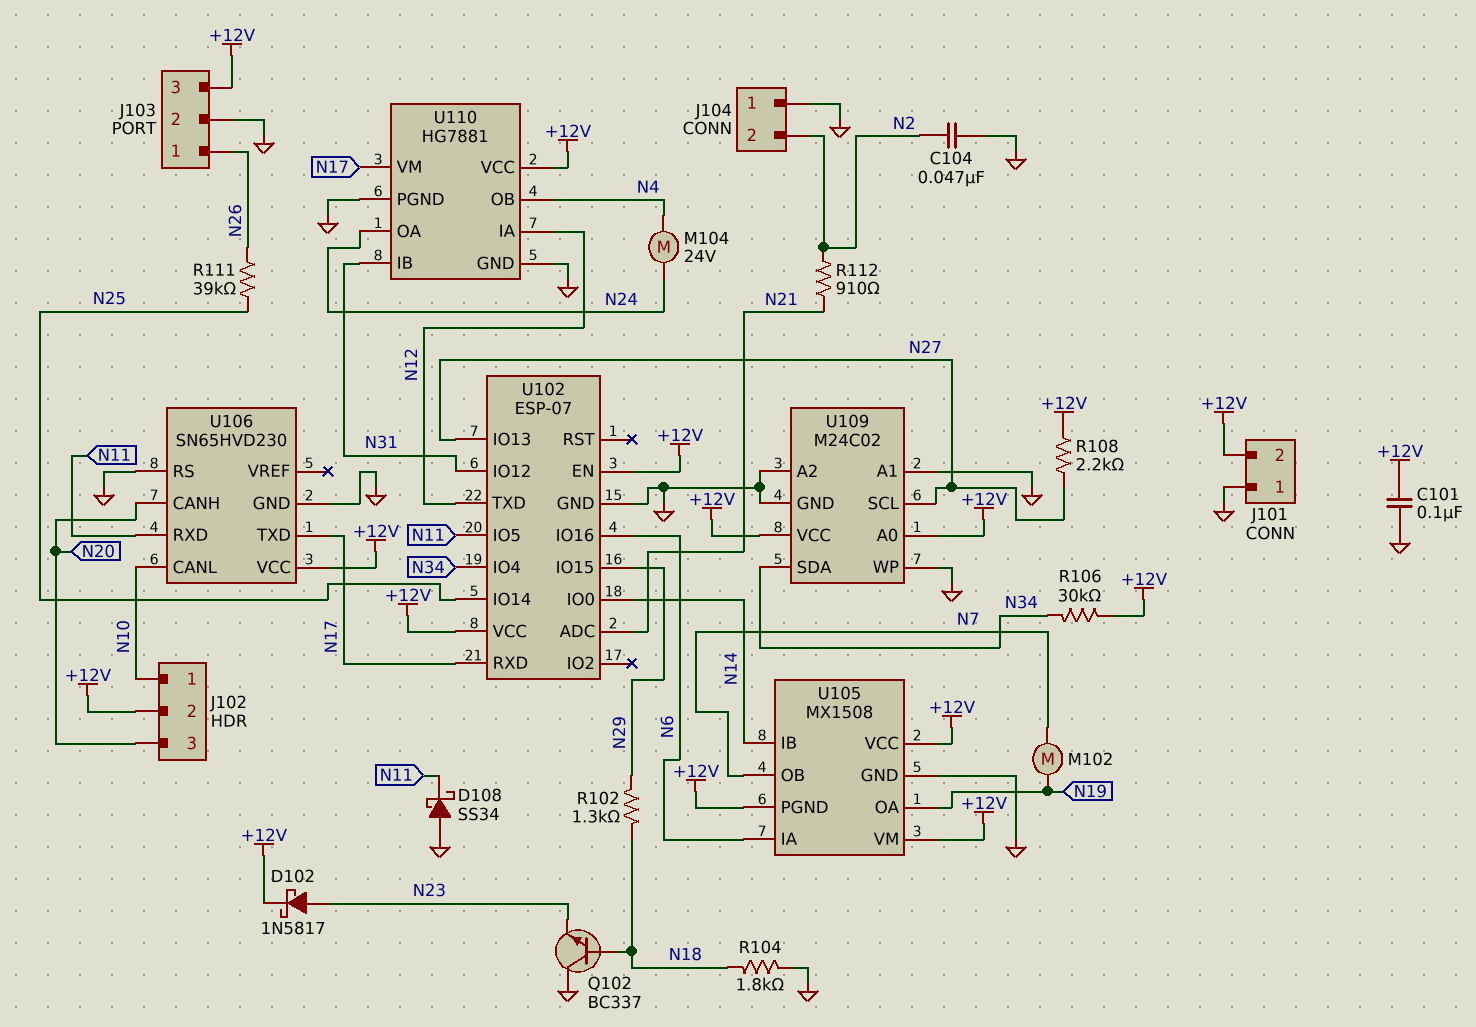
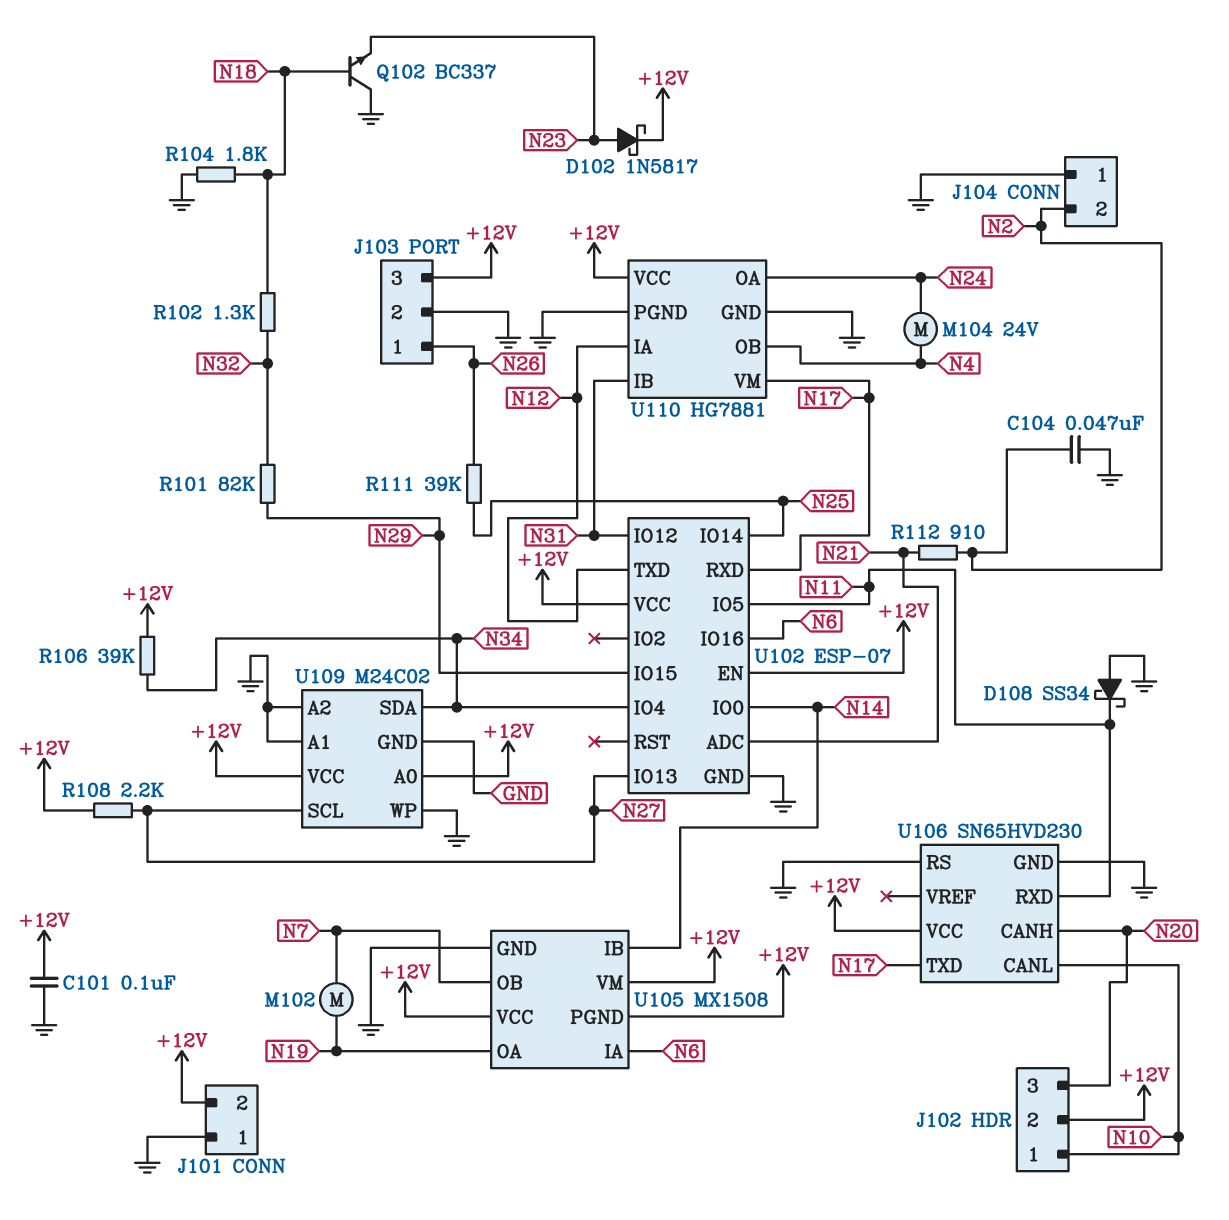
R101: none -> 82k (N29, N32)
R102: 1.3k (N18, N29) -> 1.3k (N18, N32)
R106: 30k (+12V, N34) -> 39k (+12V, N34)

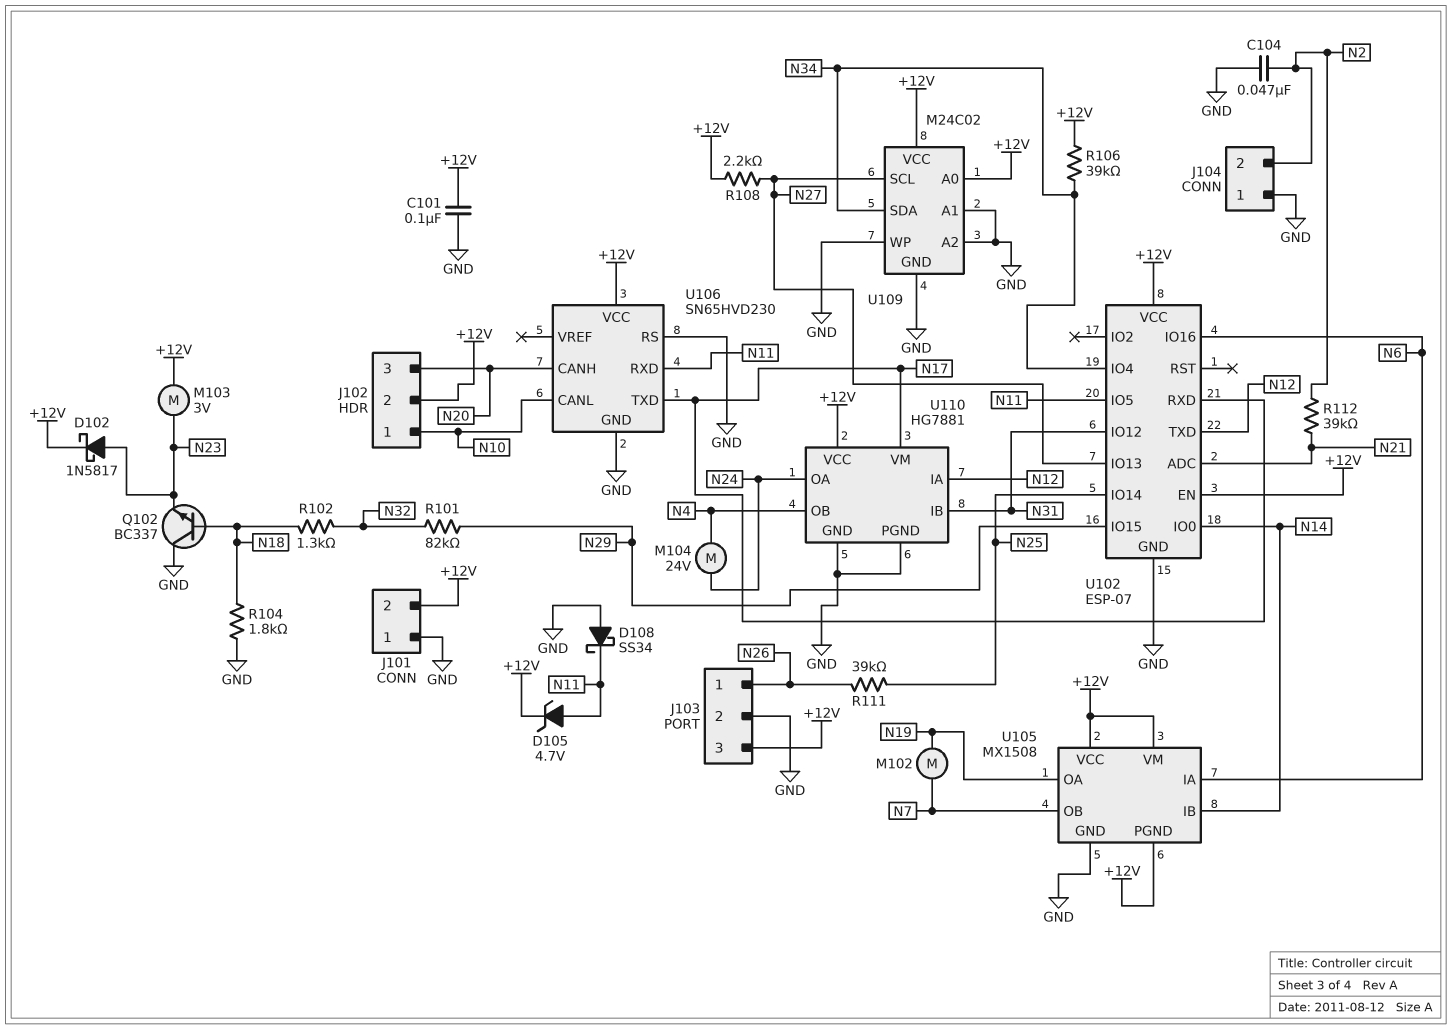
D105: none -> zener 4.7V (A N11, K +12V)
M103: none -> motor 3V (+12V, N23)
R112: 910 (N2, N21) -> 39k (N2, N21)

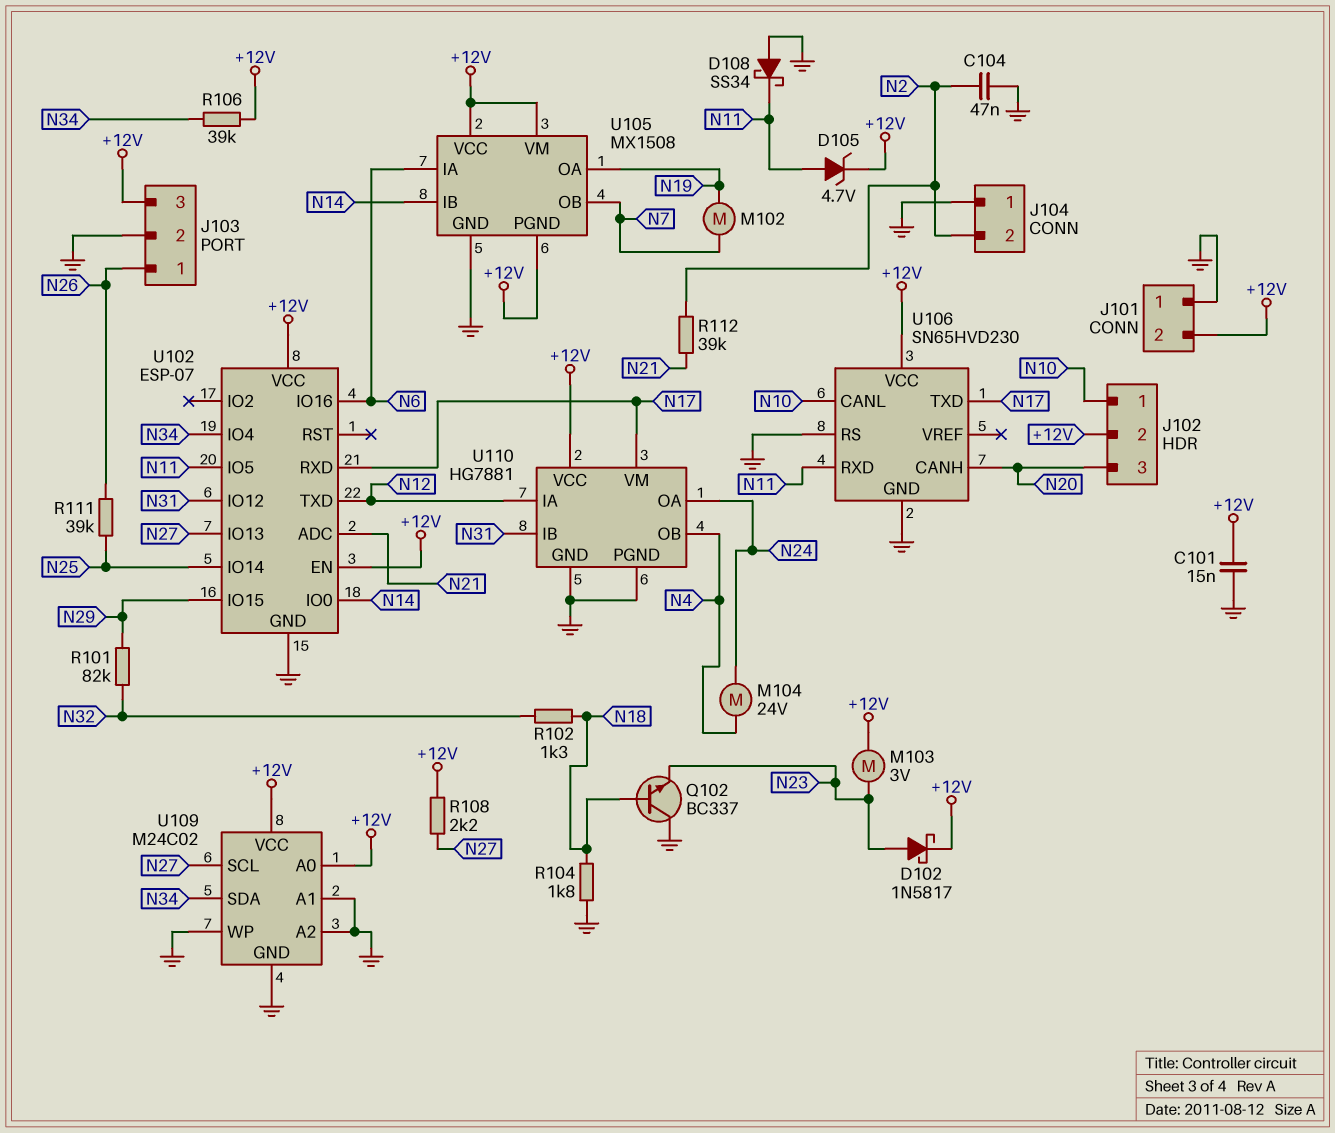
C101: 100nF (+12V, GND) -> 15nF (+12V, GND)

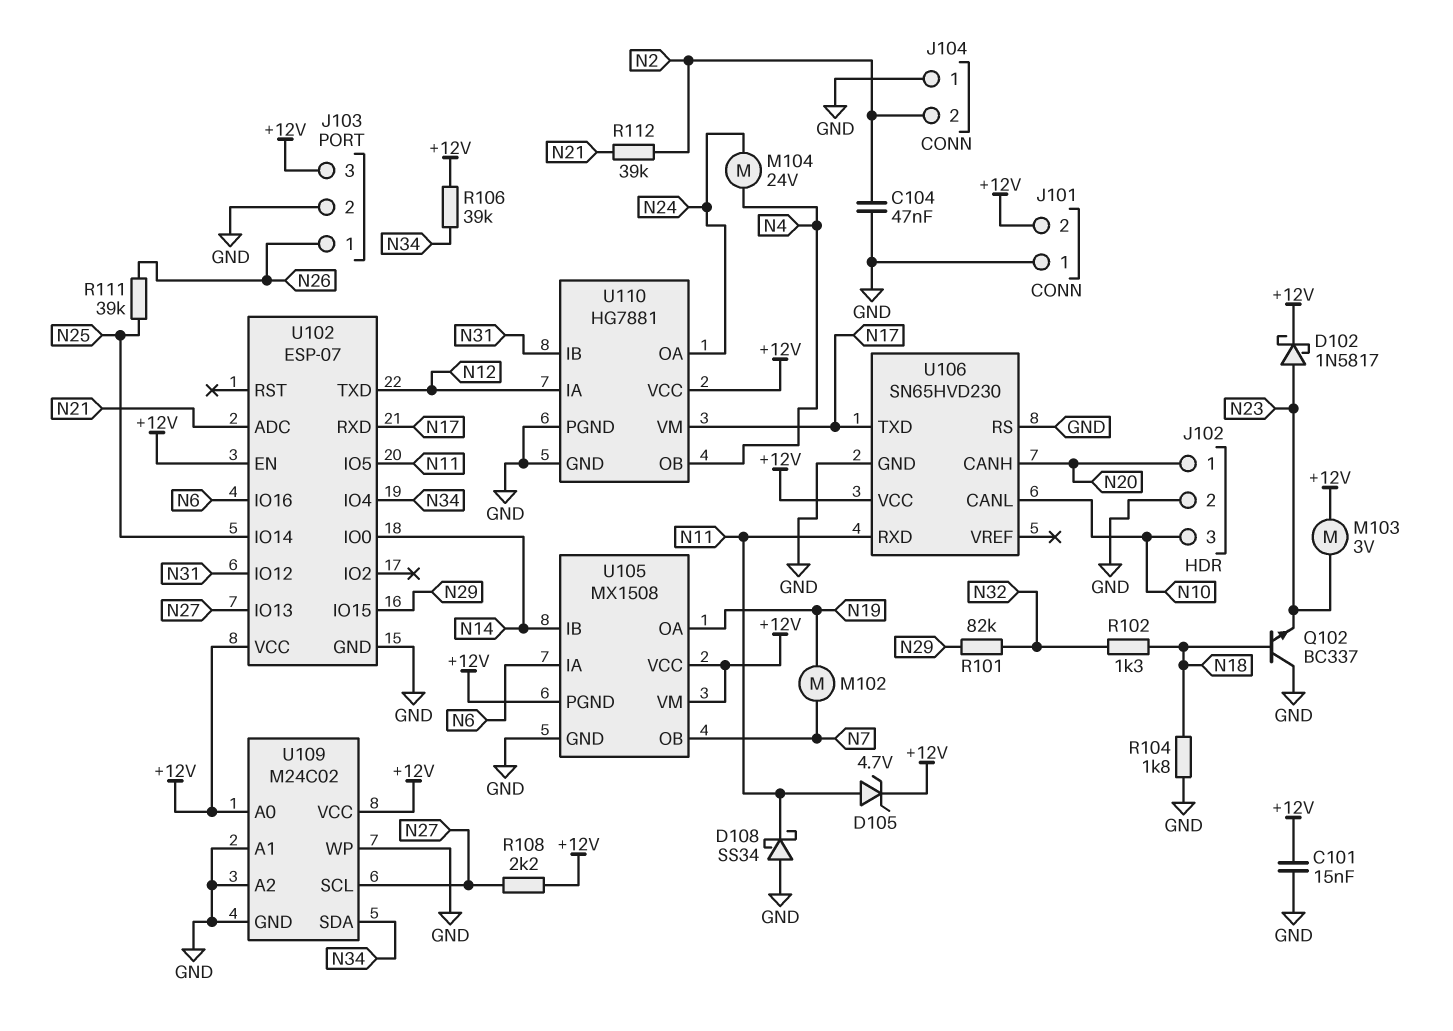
J102 pin 1: N10 -> N20
J102 pin 2: +12V -> GND
J102 pin 3: N20 -> N10

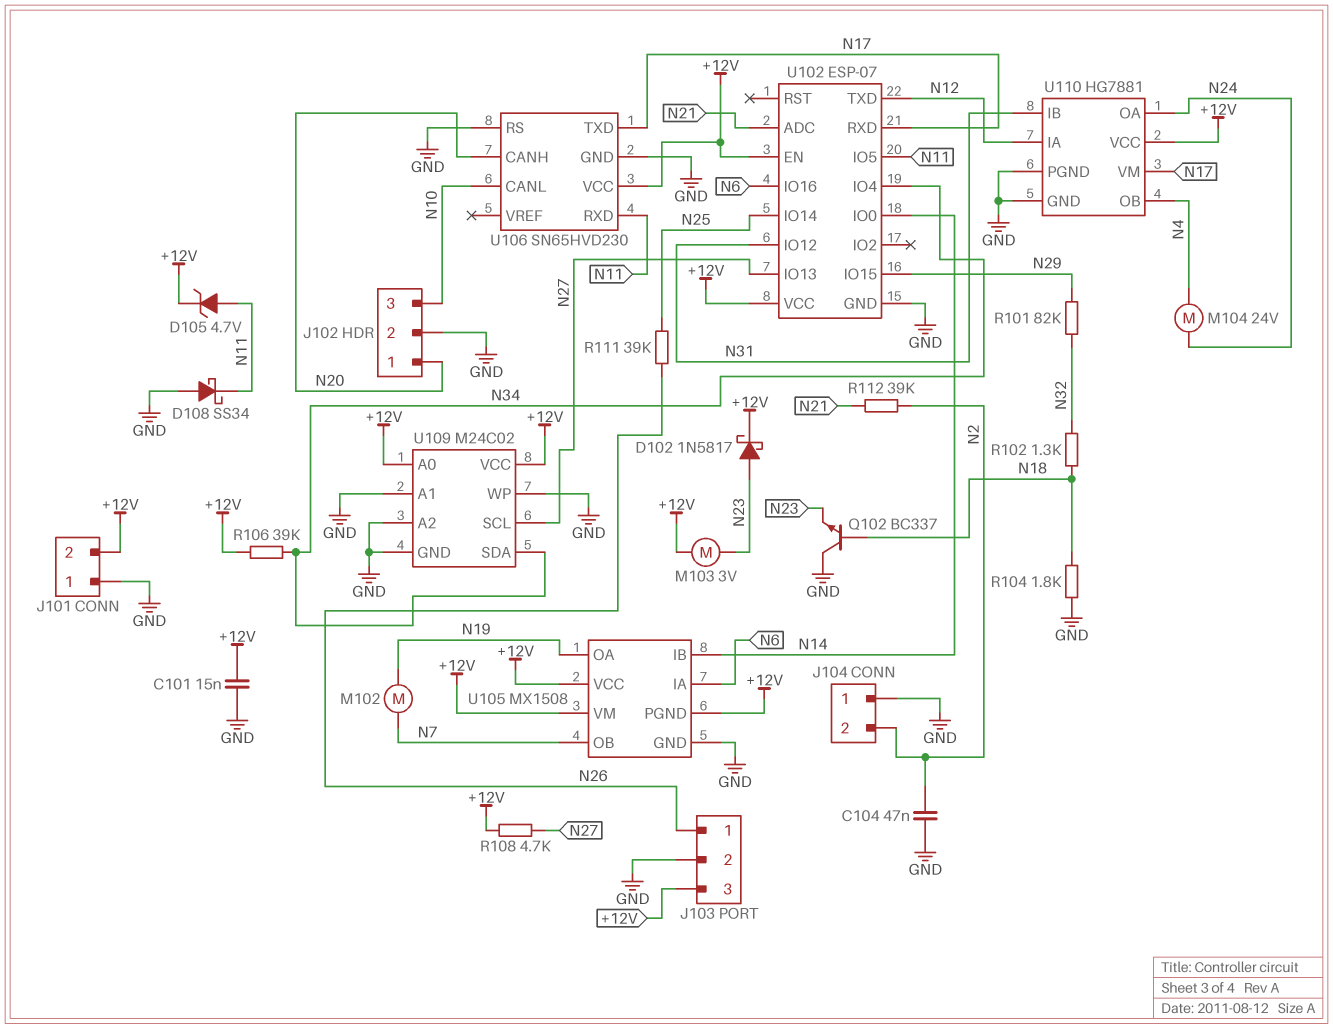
R108: 2.2k (+12V, N27) -> 4.7k (+12V, N27)

